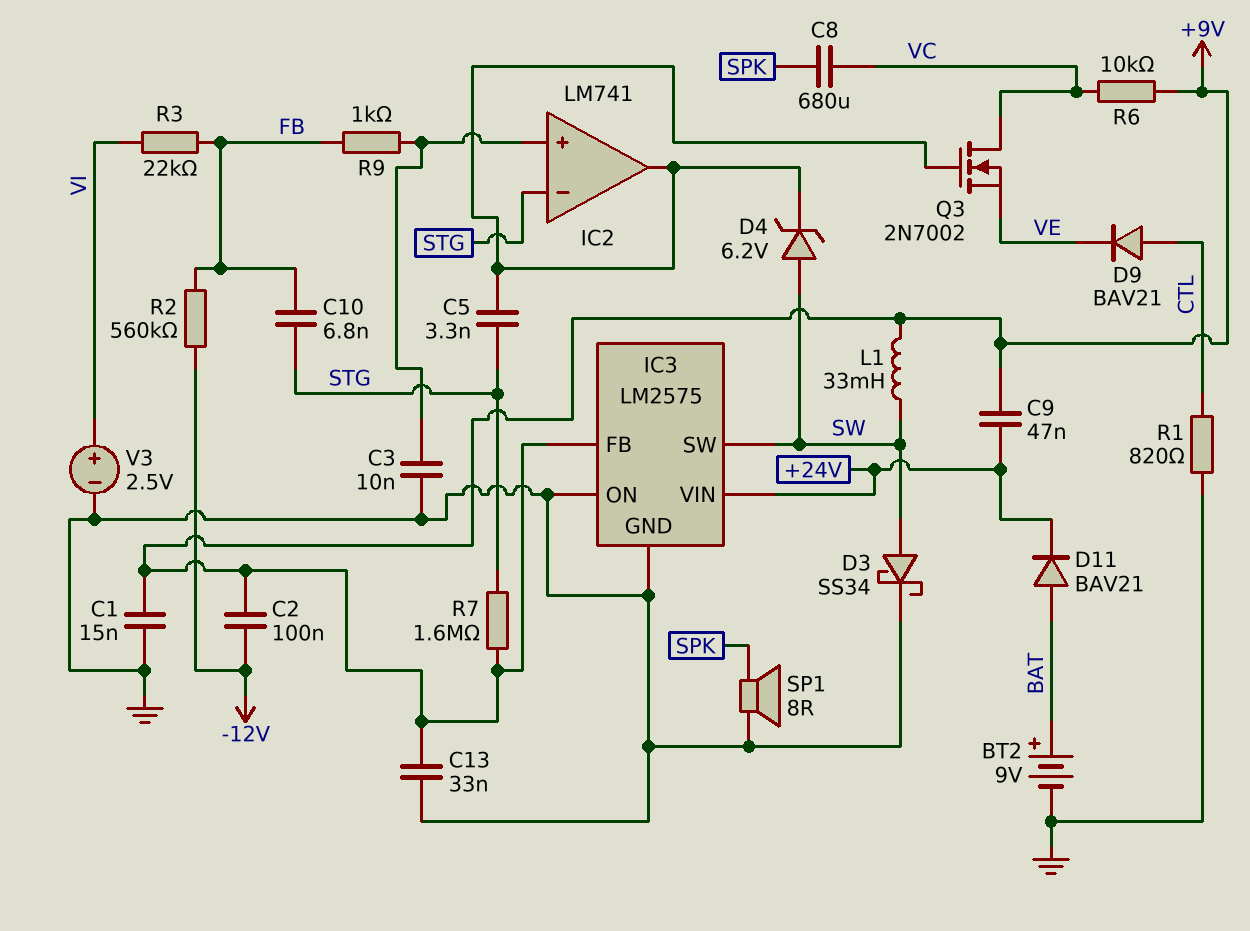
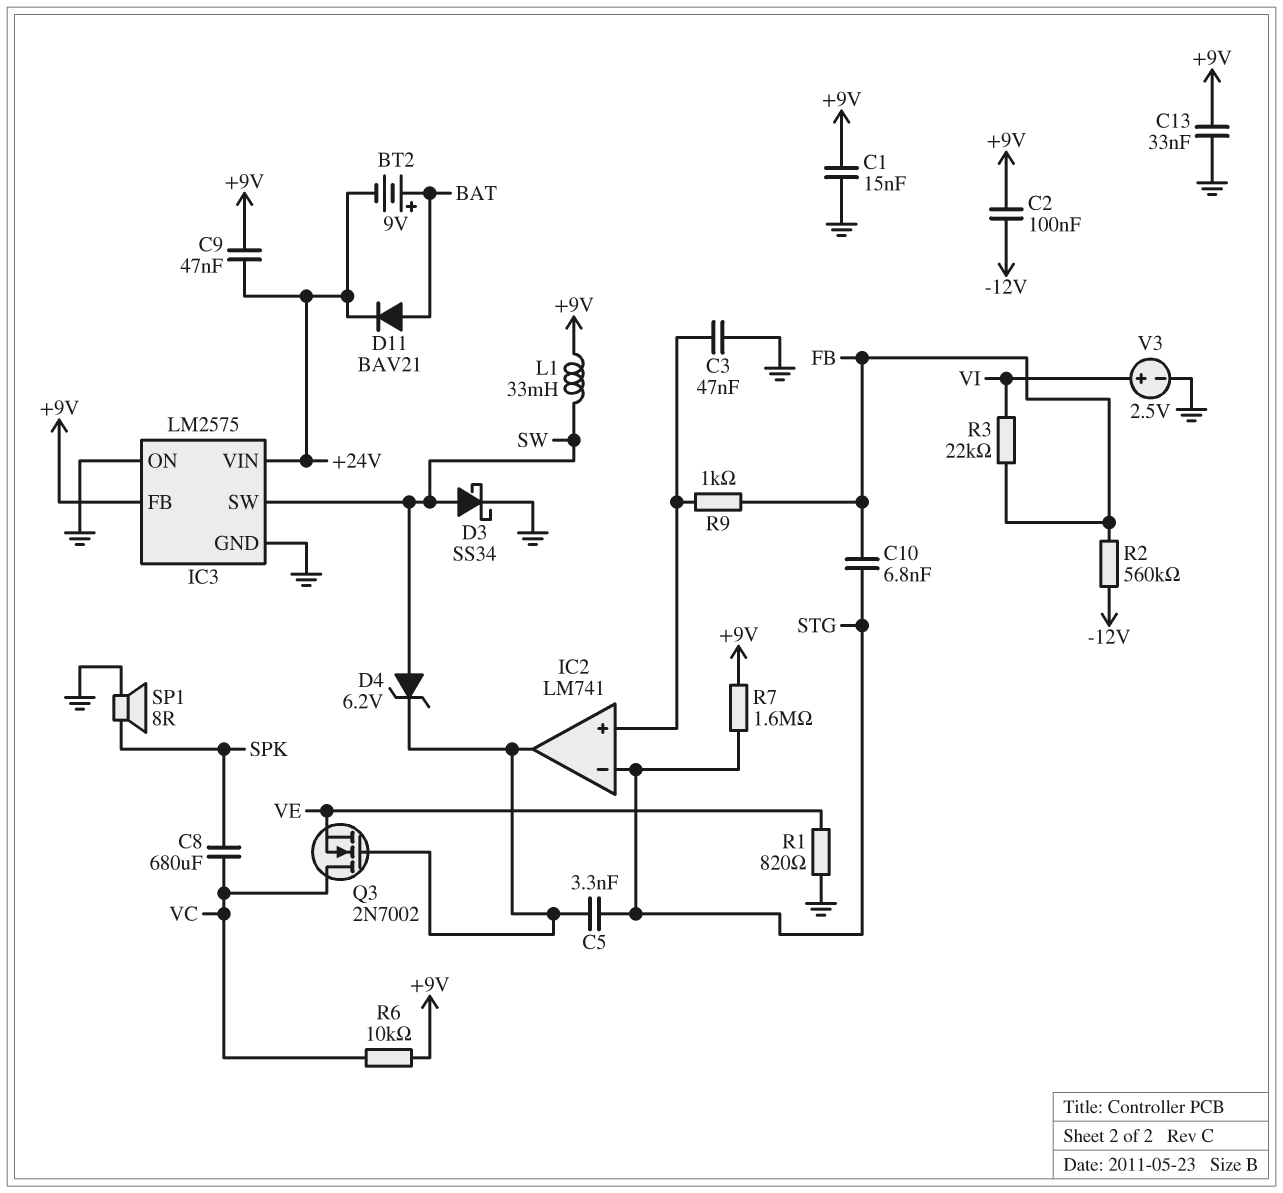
BT2: 9V (plus BAT, minus GND) -> 9V (plus BAT, minus +24V)
C3: 10nF (GND, IC2/in+) -> 47nF (GND, IC2/in+)
D9: diode BAV21 (A CTL, K VE) -> none
R1: 820 (CTL, GND) -> 820 (GND, VE)

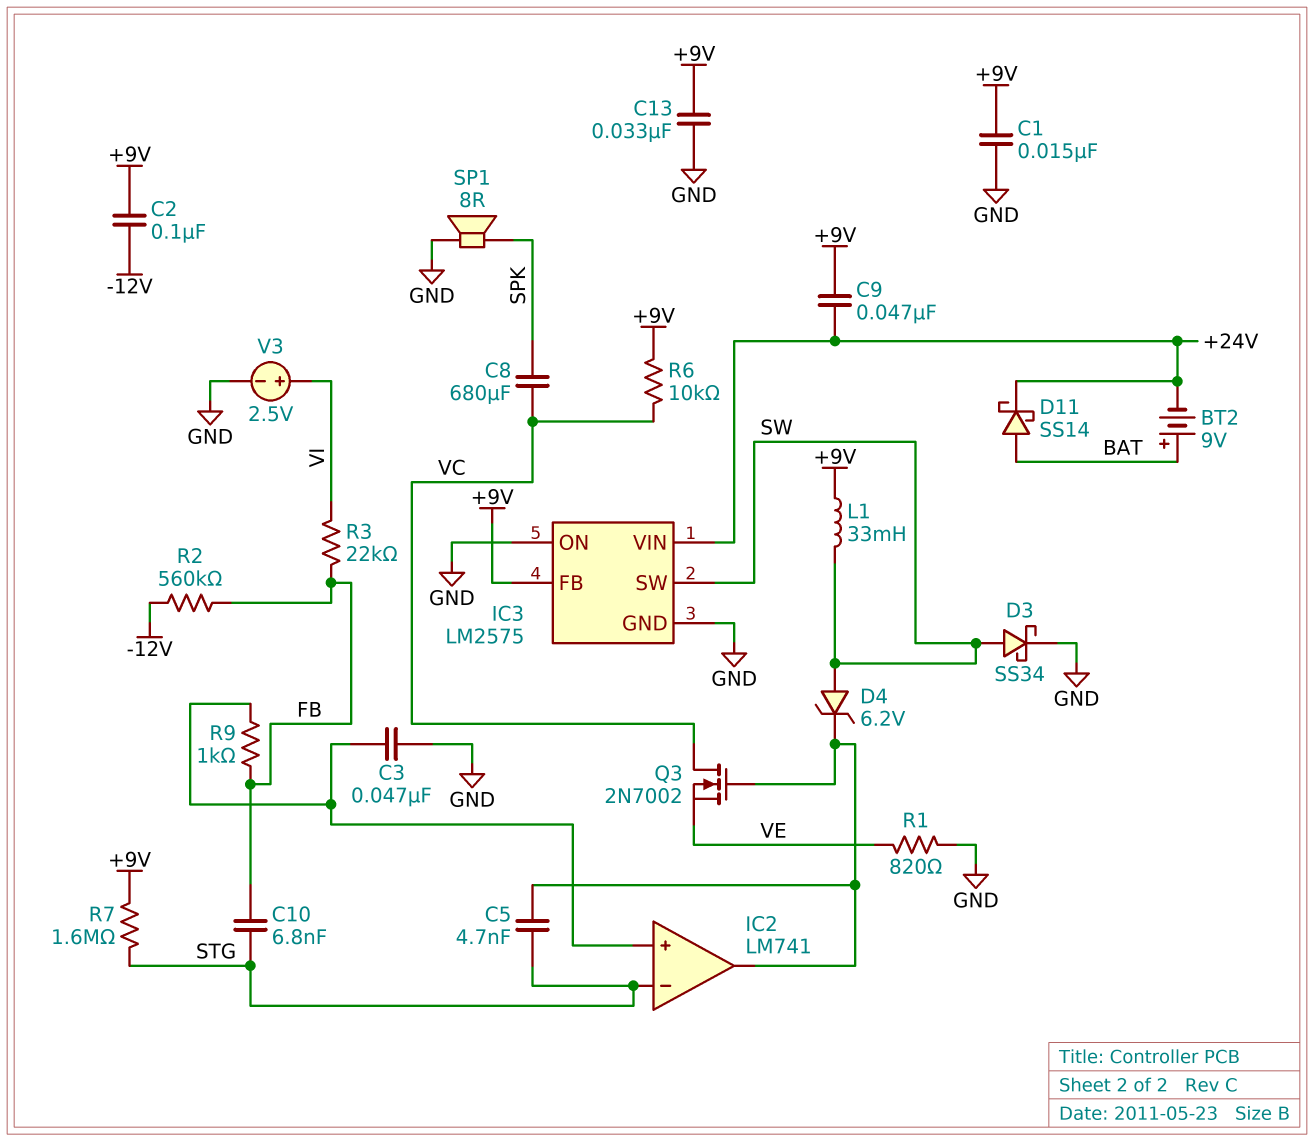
C5: 3.3nF (IC2/out, STG) -> 4.7nF (IC2/out, STG)
D11: diode BAV21 (A BAT, K +24V) -> schottky SS14 (A BAT, K +24V)

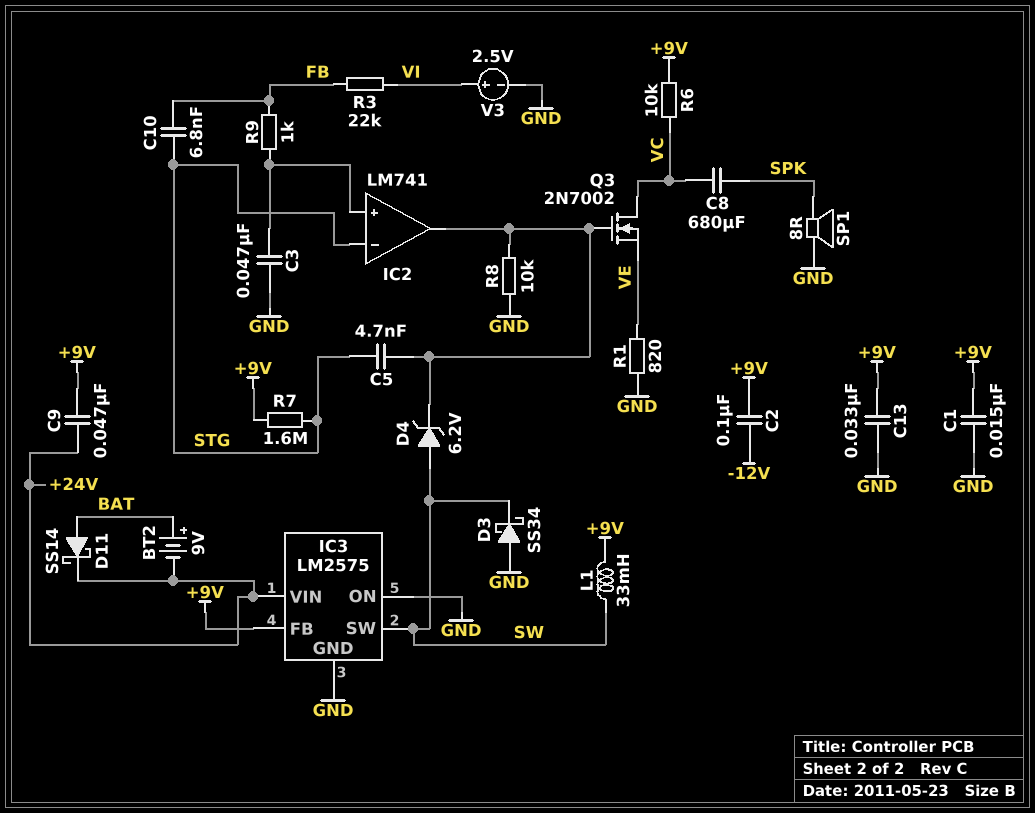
D3: schottky SS34 (A SW, K GND) -> schottky SS34 (A GND, K SW)
R2: 560k (-12V, FB) -> none
R8: none -> 10k (GND, IC2/out)

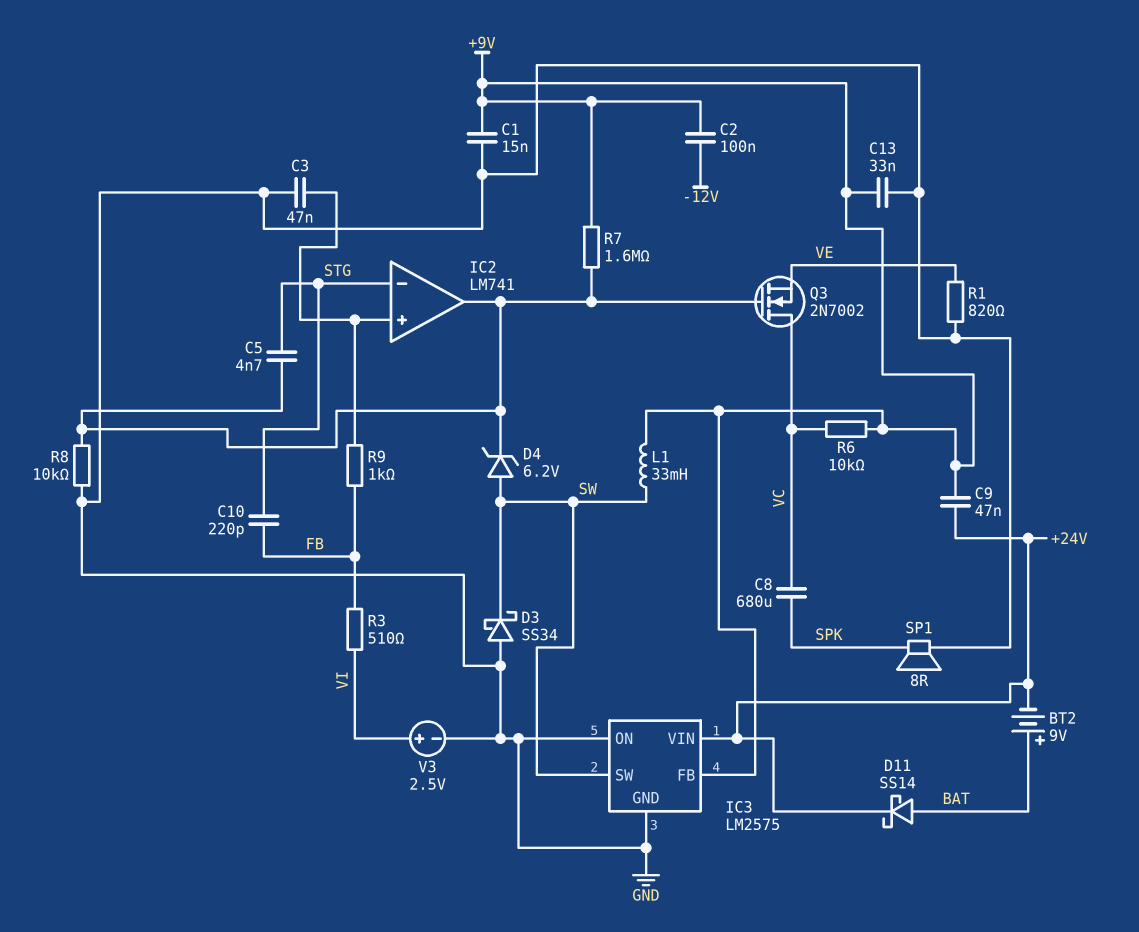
C10: 6.8nF (FB, STG) -> 220pF (FB, STG)
R3: 22k (FB, VI) -> 510 (FB, VI)
R7: 1.6M (+9V, STG) -> 1.6M (+9V, IC2/out)

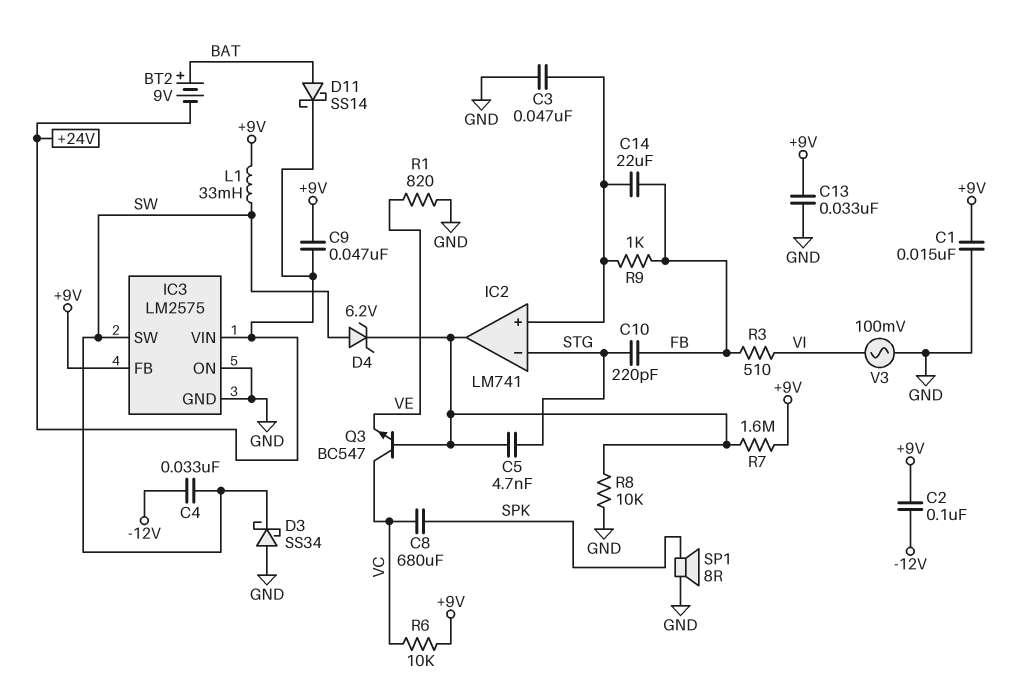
C4: none -> 33nF (-12V, SW)
C14: none -> 22uF (FB, IC2/in+)
Q3: NMOS 2N7002 (G IC2/out, D VC, S VE) -> NPN BC547 (B IC2/out, C VC, E VE)
V3: 2.5V (plus VI, minus GND) -> AC 100mV (GND, VI)

